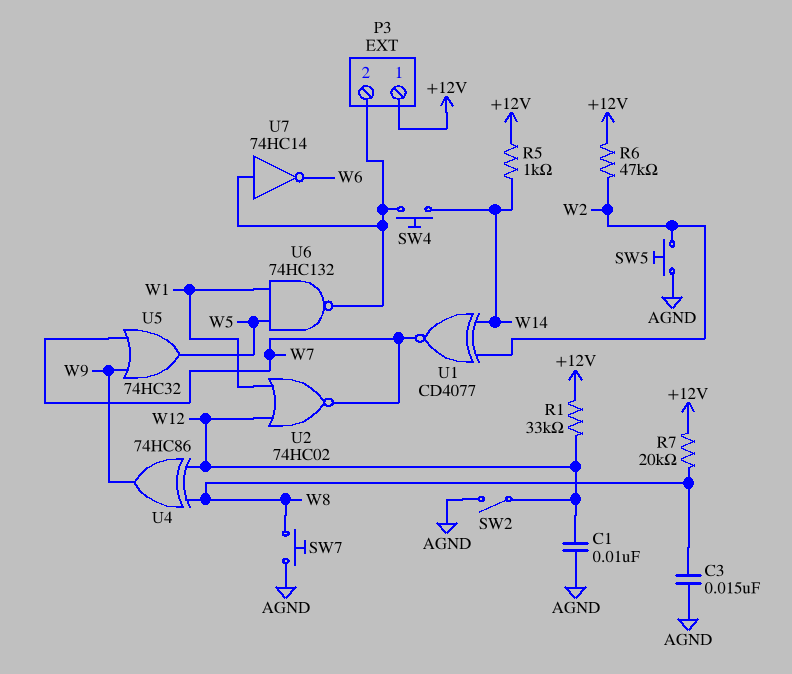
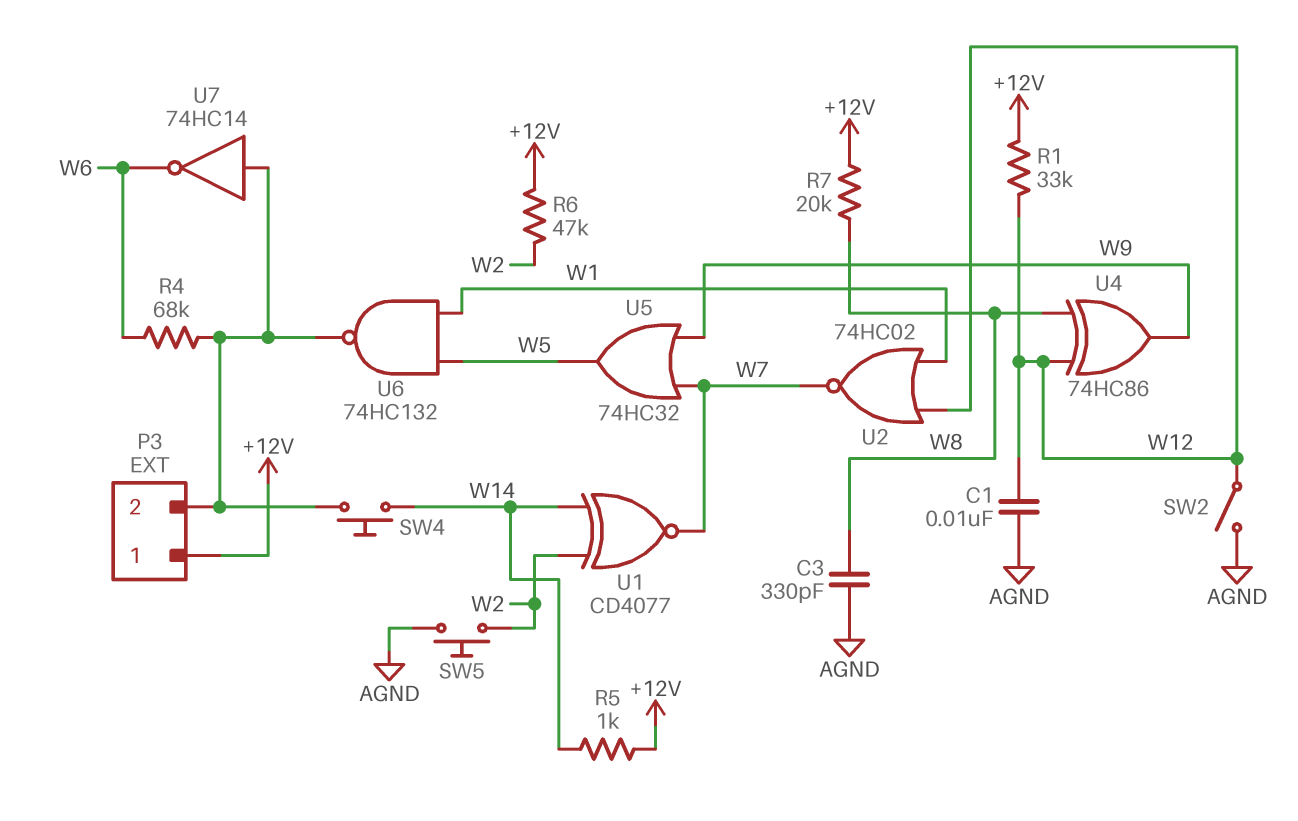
C3: 15nF (AGND, W8) -> 330pF (AGND, W8)
R4: none -> 68k (P3/2, W6)
SW7: button (AGND, W8) -> none

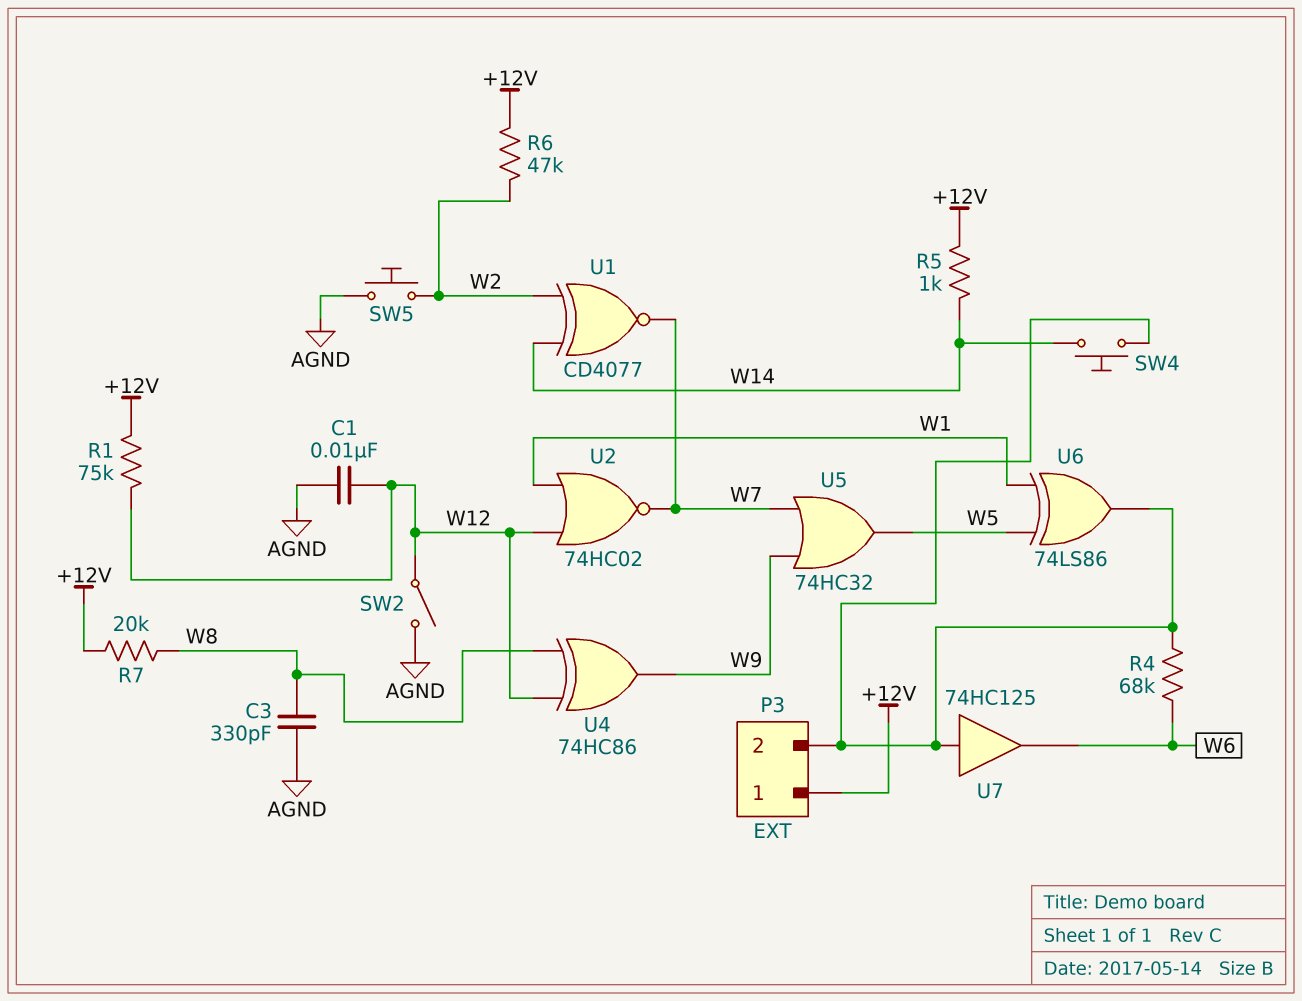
R1: 33k (+12V, W12) -> 75k (+12V, W12)
U6: NAND 74HC132 (in W1, in W5, out P3/2) -> XOR 74LS86 (in W1, in W5, out P3/2)
U7: NOT 74HC14 (in P3/2, out W6) -> buffer 74HC125 (in P3/2, out W6)

